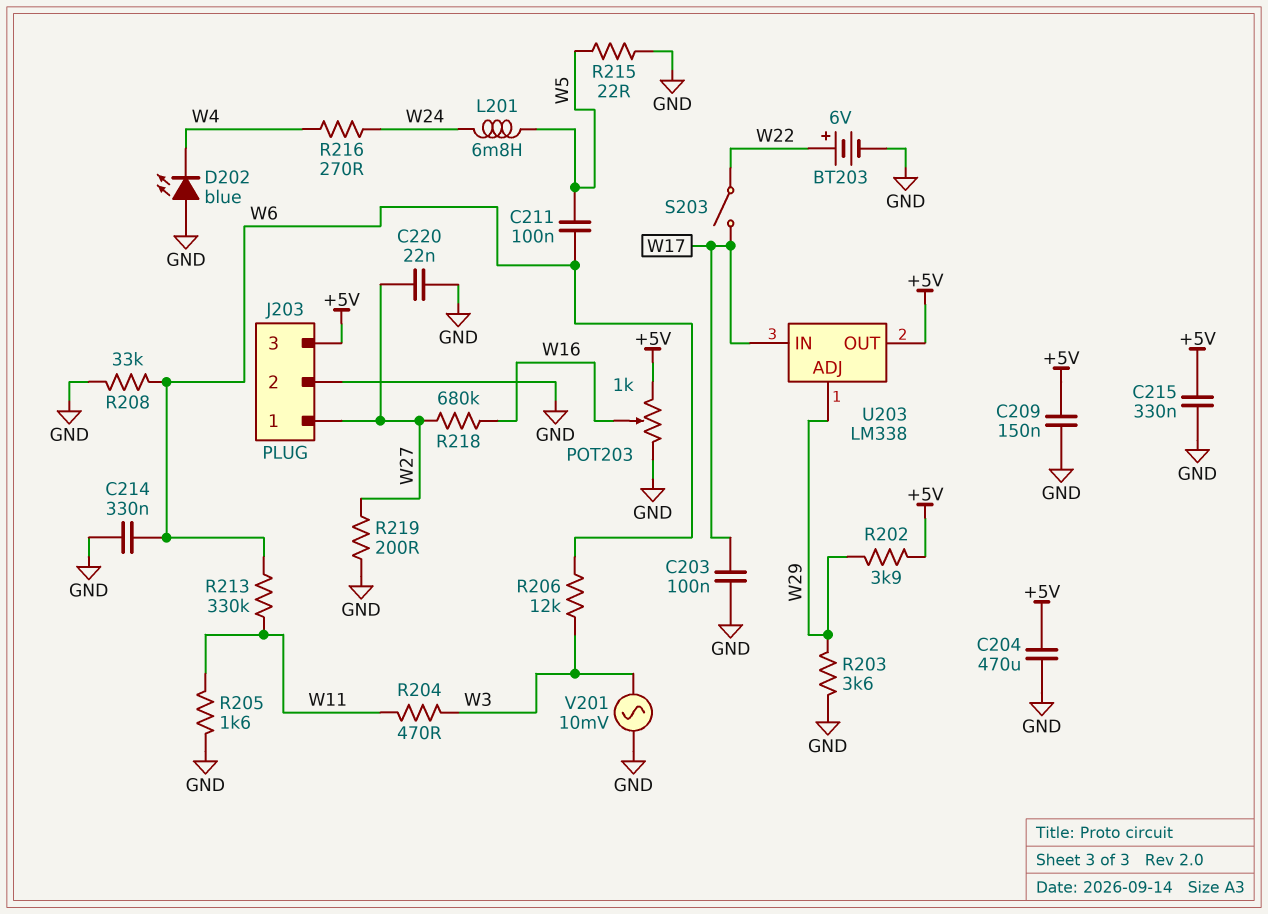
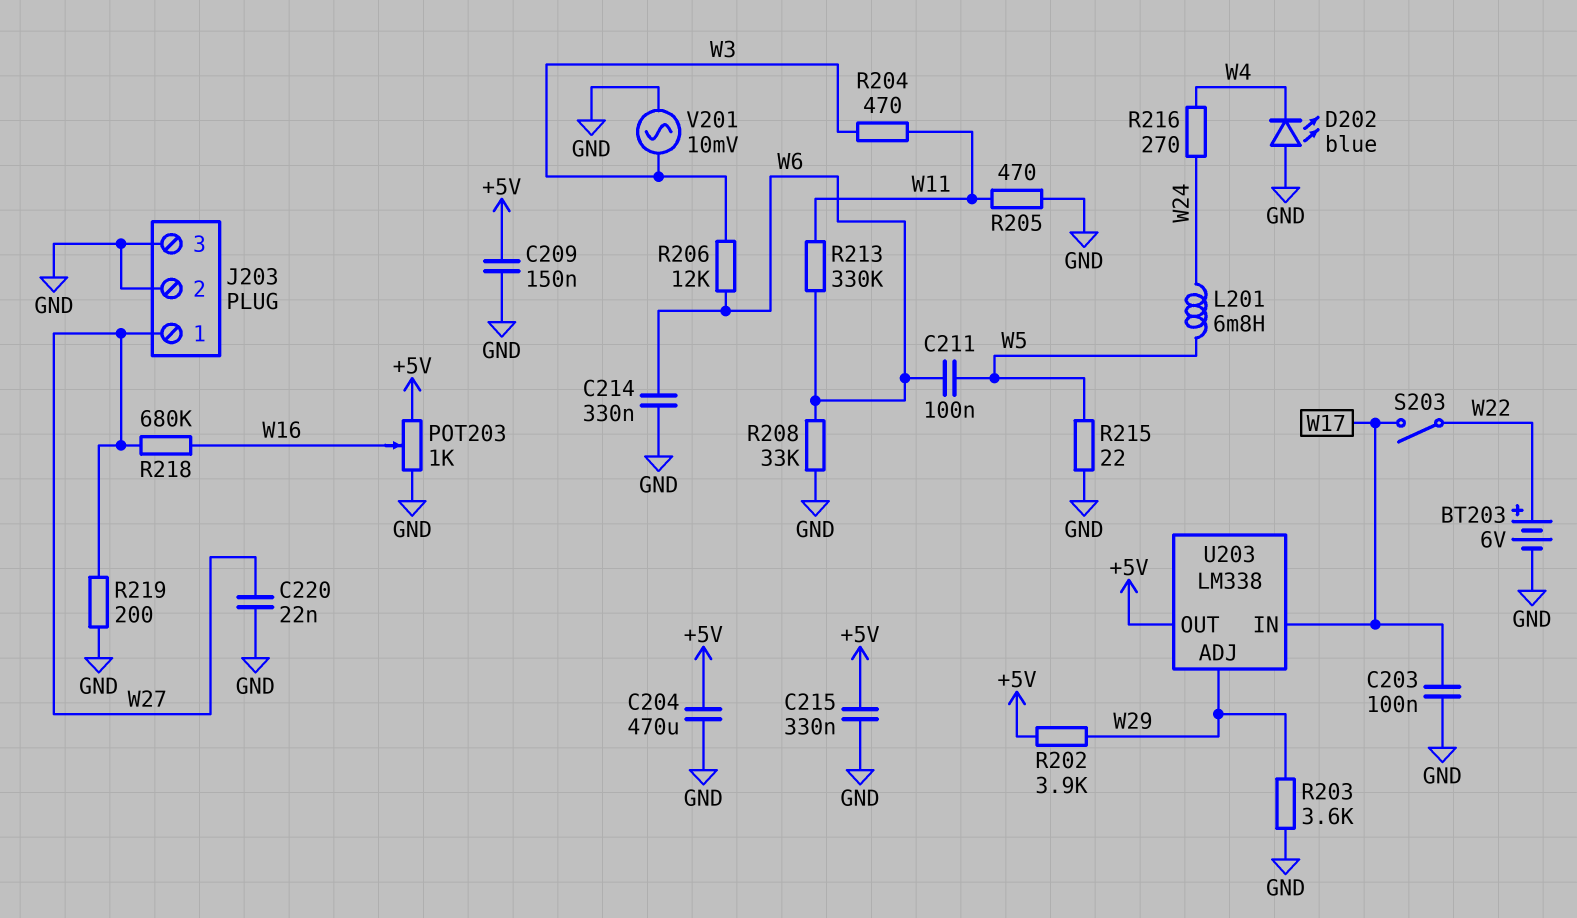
J203 pin 3: +5V -> GND
R205: 1.6k (GND, W11) -> 470 (GND, W11)

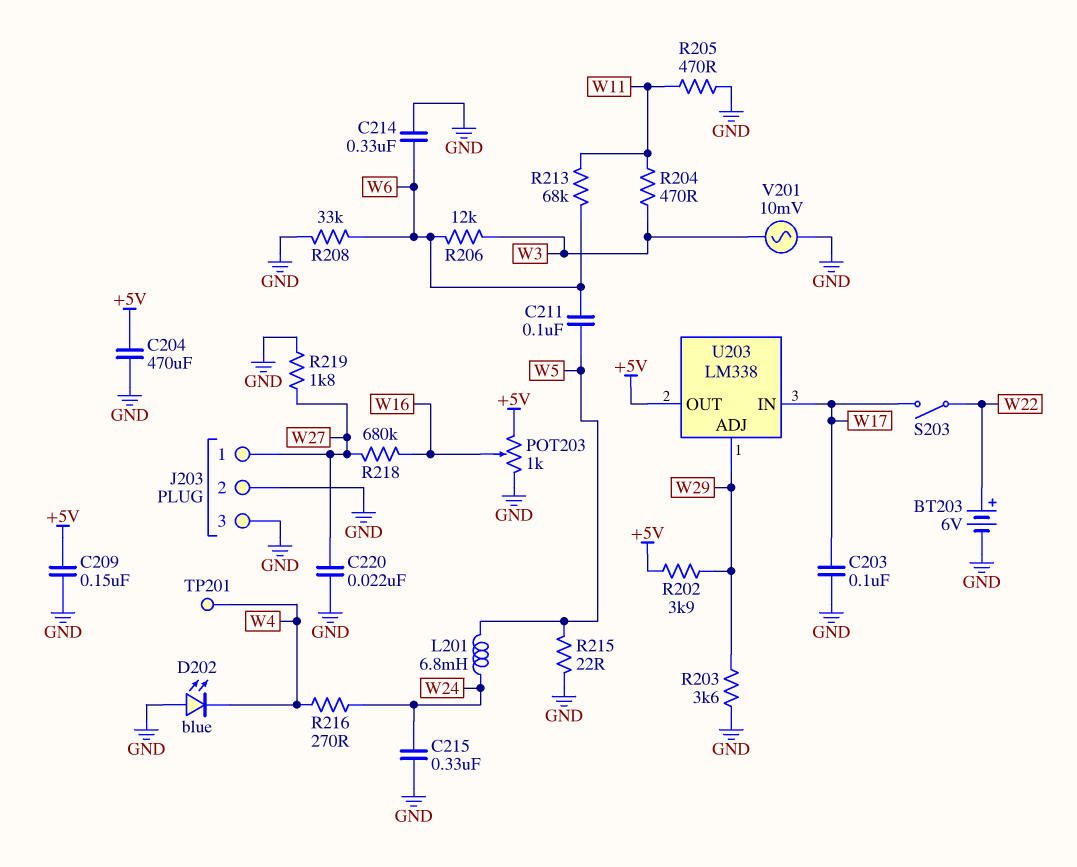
C215: 330nF (+5V, GND) -> 330nF (GND, W24)
R213: 330k (W6, W11) -> 68k (W6, W11)
R219: 200 (GND, W27) -> 1.8k (GND, W27)
TP201: none -> test point (W4)

